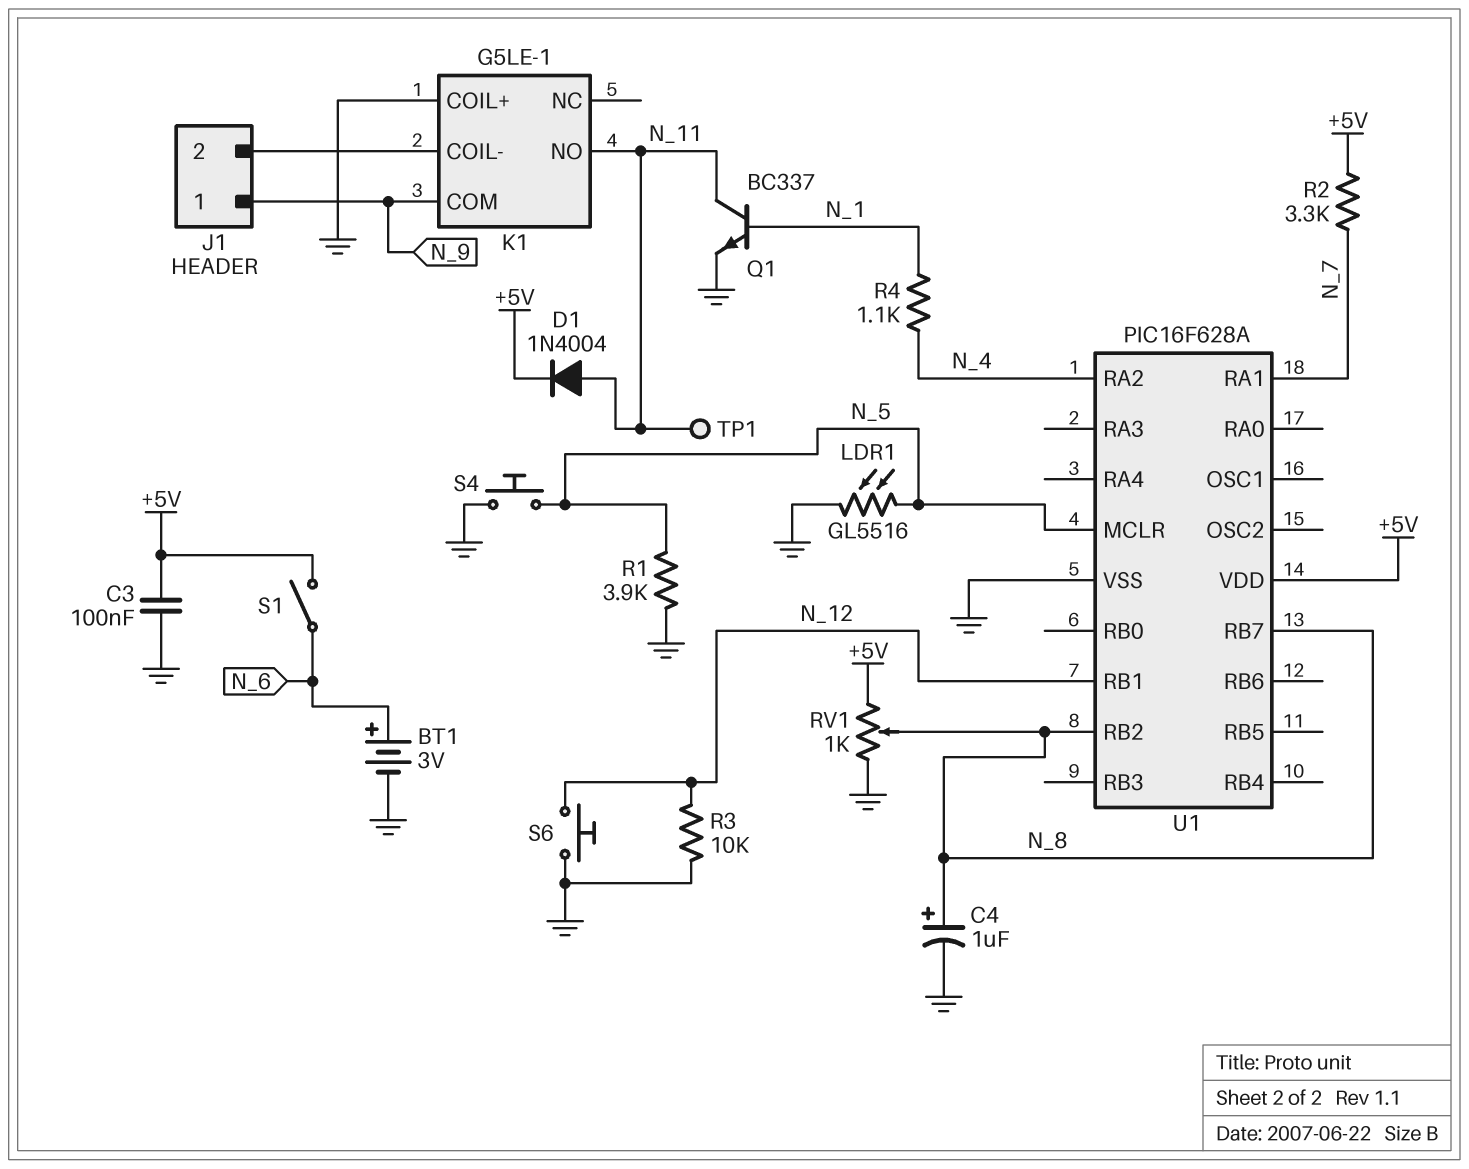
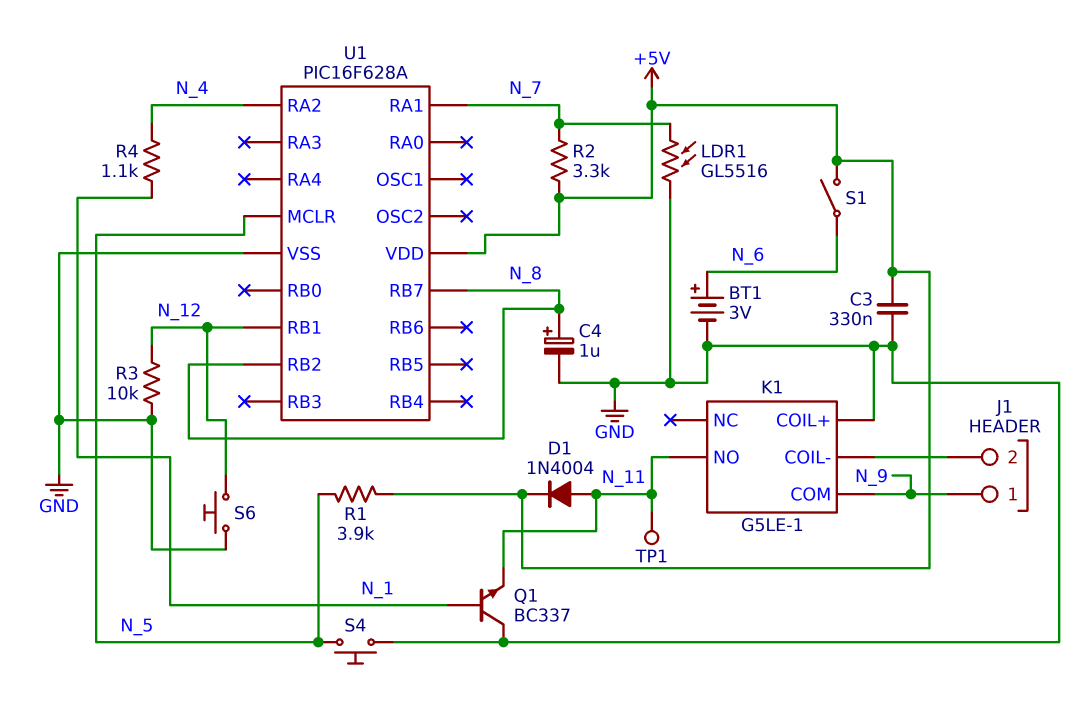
C3: 100nF (+5V, GND) -> 330nF (+5V, GND)
LDR1: GL5516 (GND, N_5) -> GL5516 (GND, N_7)
Q1: NPN BC337 (B N_1, C N_11, E GND) -> NPN BC337 (B N_1, C GND, E N_11)
R1: 3.9k (GND, N_5) -> 3.9k (+5V, N_5)
RV1: 1k (+5V, GND, wiper N_8) -> none

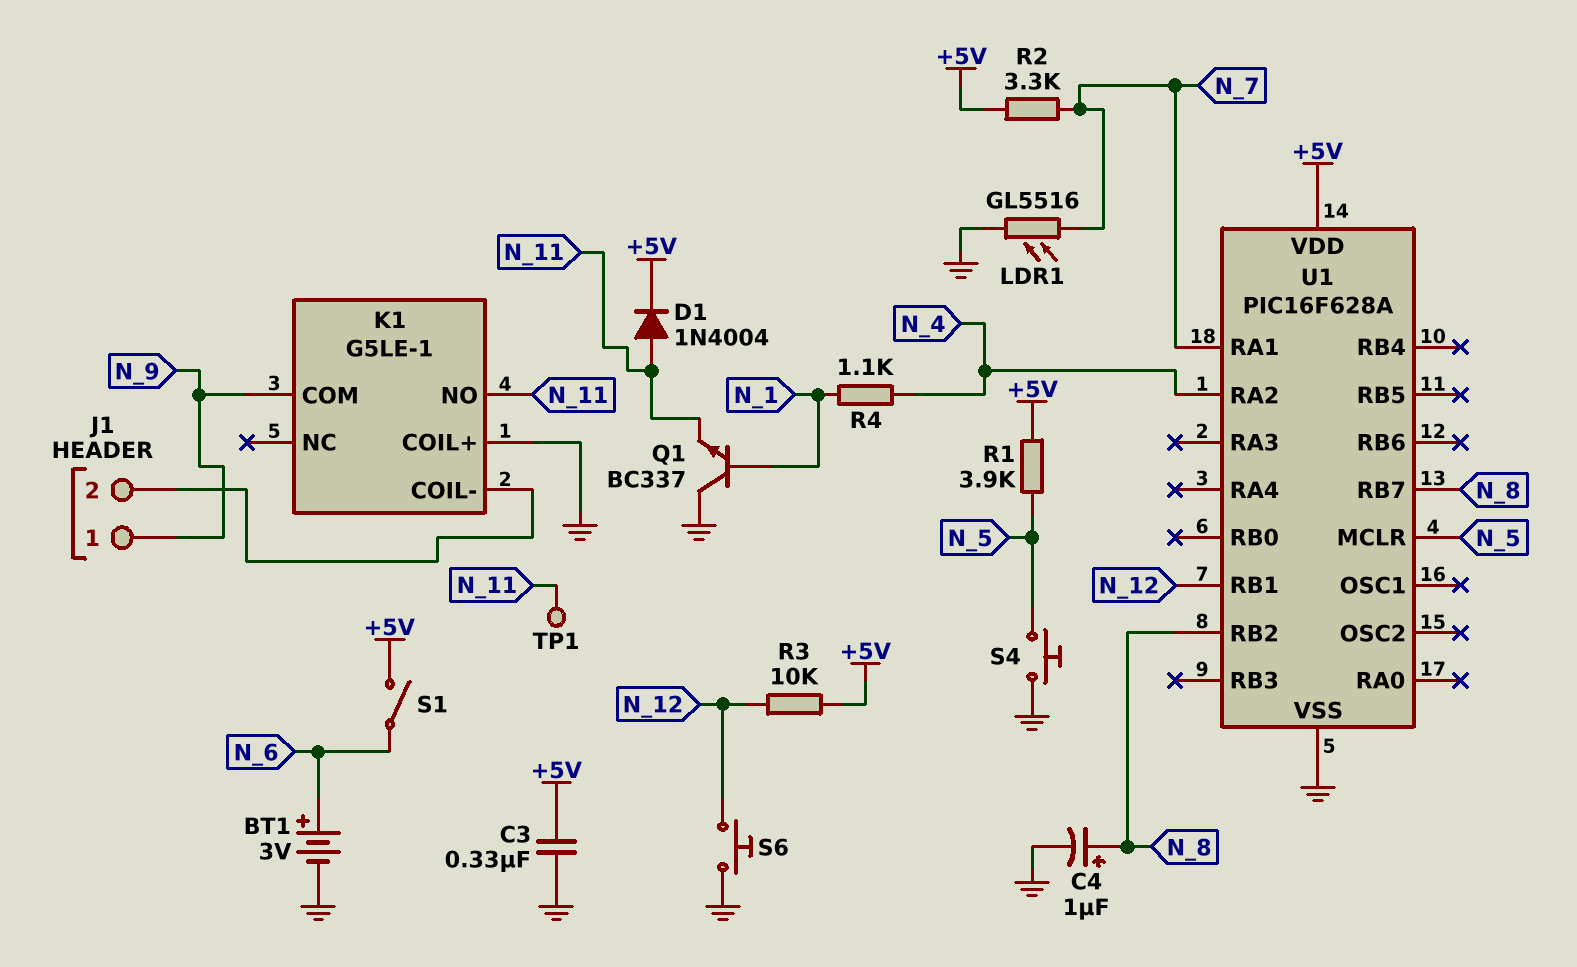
R3: 10k (GND, N_12) -> 10k (+5V, N_12)

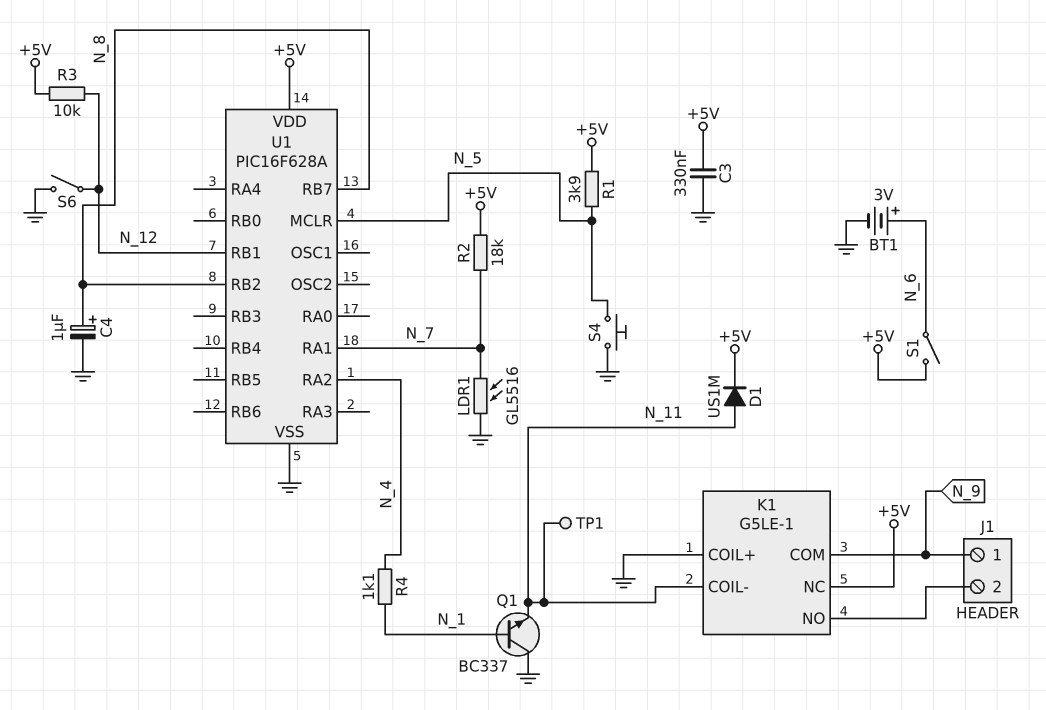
D1: diode 1N4004 (A N_11, K +5V) -> diode US1M (A N_11, K +5V)
K1 pin COIL-: J1/2 -> N_11
K1 pin NC: none -> +5V
K1 pin NO: N_11 -> J1/2
R2: 3.3k (+5V, N_7) -> 18k (+5V, N_7)
S6: button (GND, N_12) -> switch (GND, N_12)

